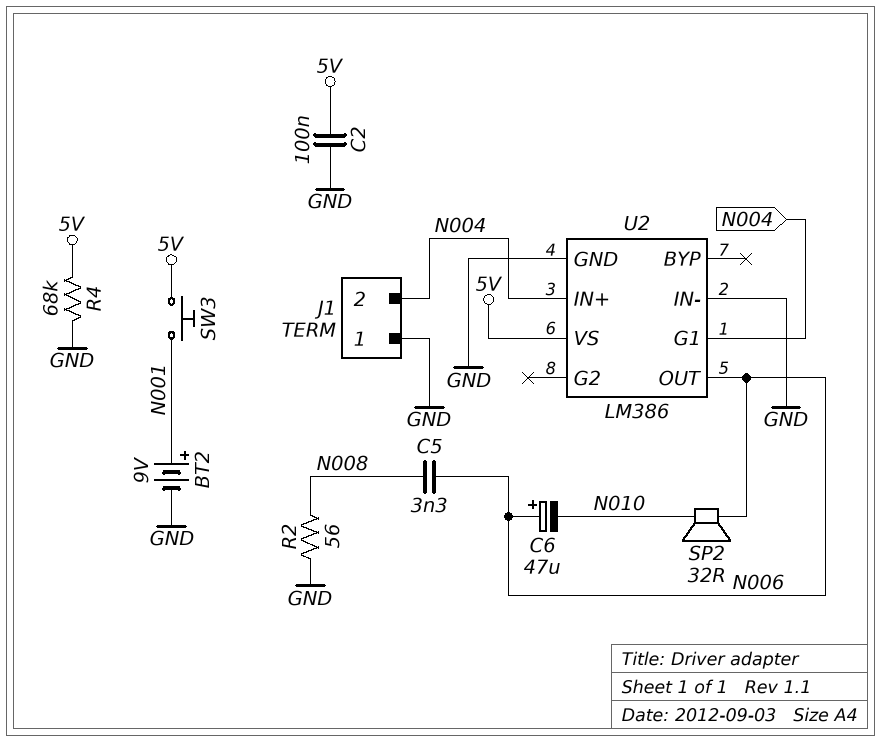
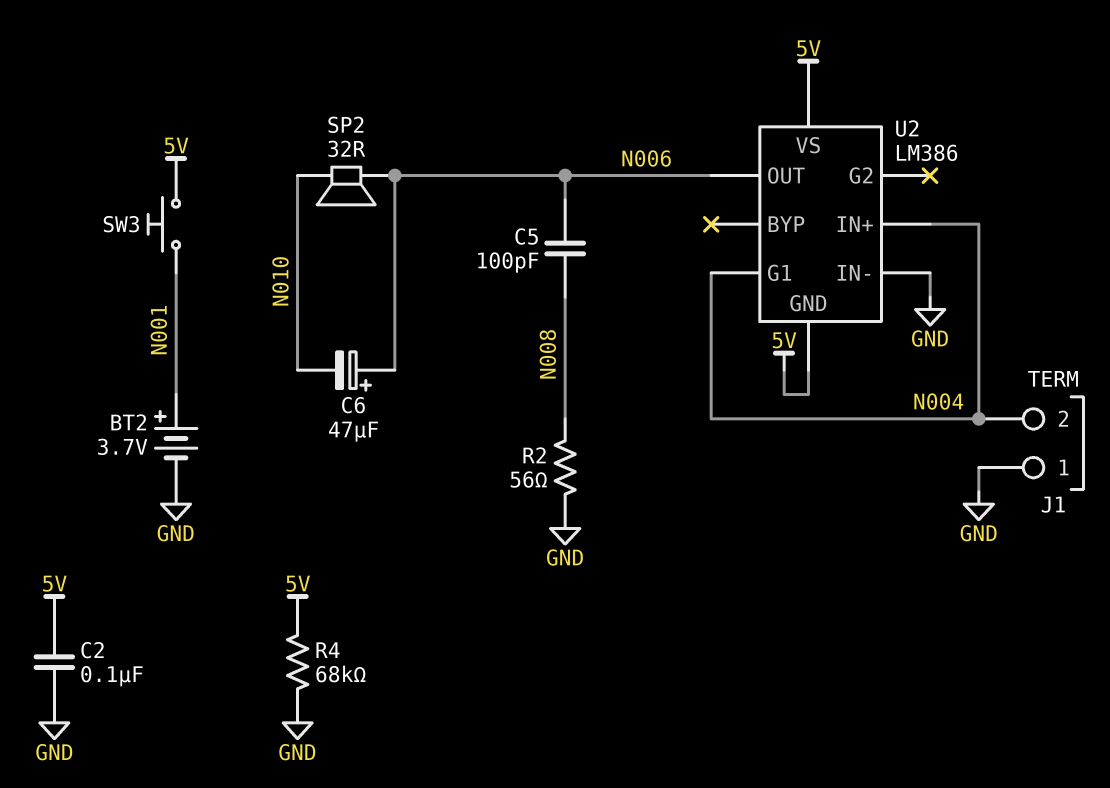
BT2: 9V (plus N001, minus GND) -> 3.7V (plus N001, minus GND)
C5: 3.3nF (N006, N008) -> 100pF (N006, N008)
U2 pin GND: GND -> 5V

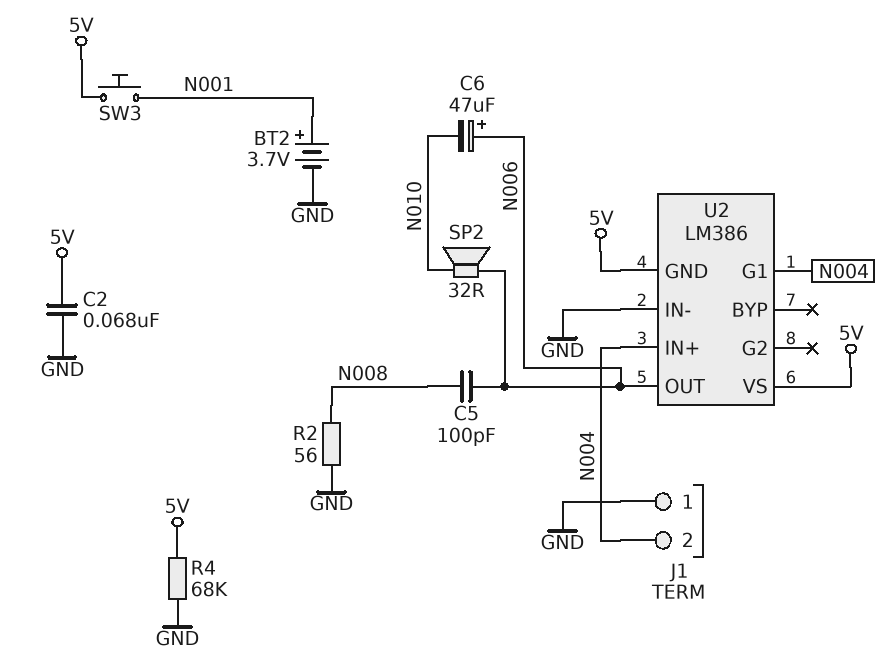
C2: 100nF (5V, GND) -> 68nF (5V, GND)

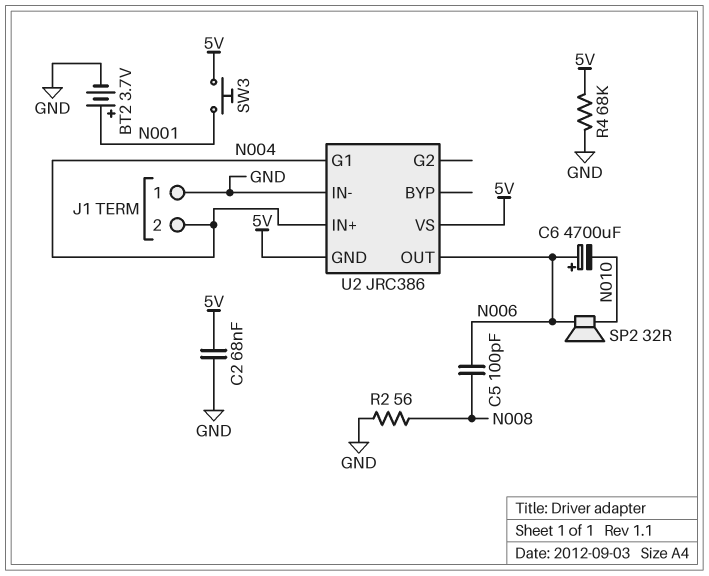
C6: 47uF (plus N006, minus N010) -> 4700uF (plus N006, minus N010)
U2: LM386 -> JRC386

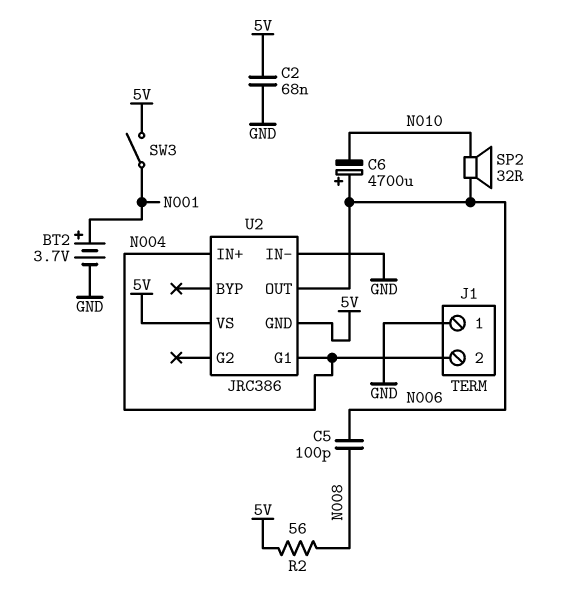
R2: 56 (GND, N008) -> 56 (5V, N008)
R4: 68k (5V, GND) -> none
SW3: button (5V, N001) -> switch (5V, N001)

